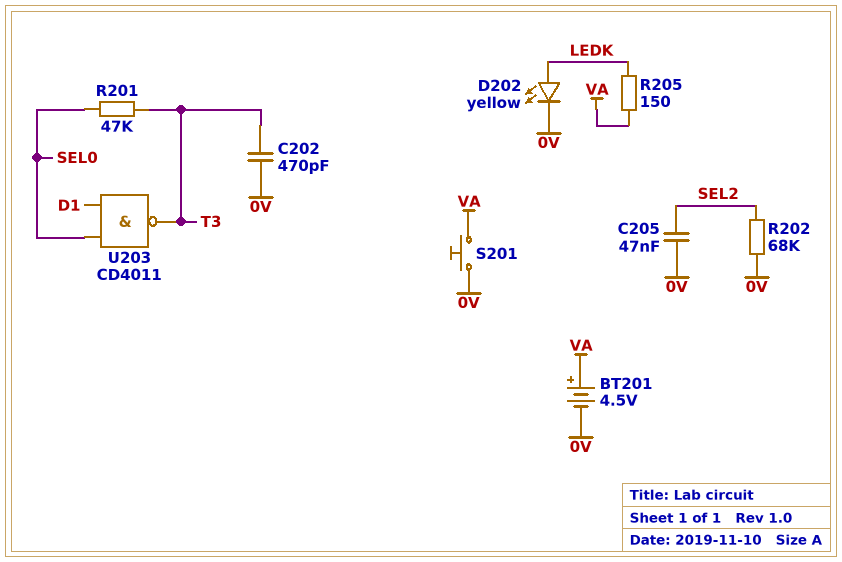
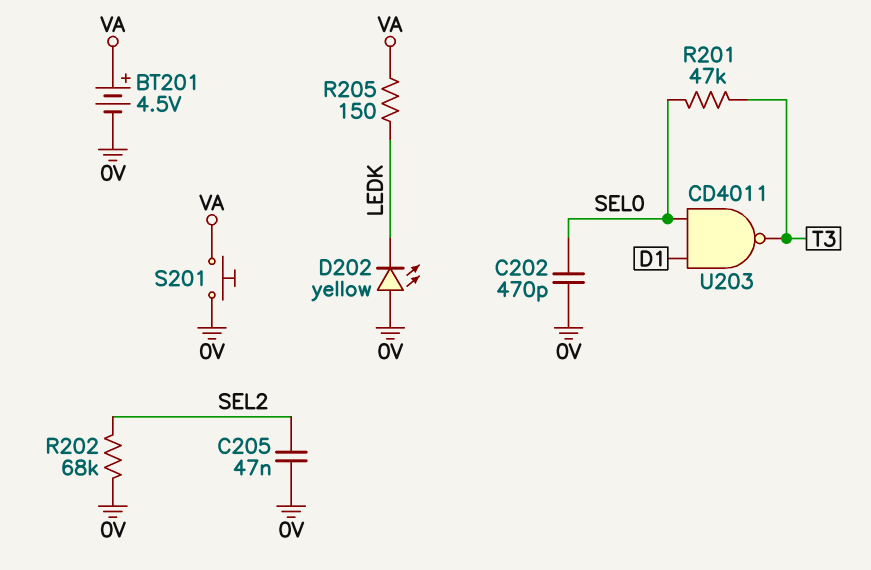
C202: 470pF (0V, T3) -> 470pF (0V, SEL0)
D202: LED yellow (A LEDK, K 0V) -> LED yellow (A 0V, K LEDK)

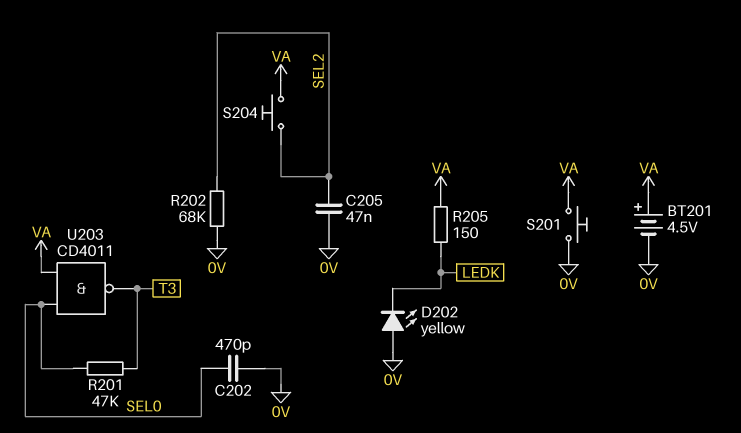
S204: none -> button (SEL2, VA)
U203: NAND CD4011 (in D1, in SEL0, out T3) -> NAND CD4011 (in SEL0, in VA, out T3)

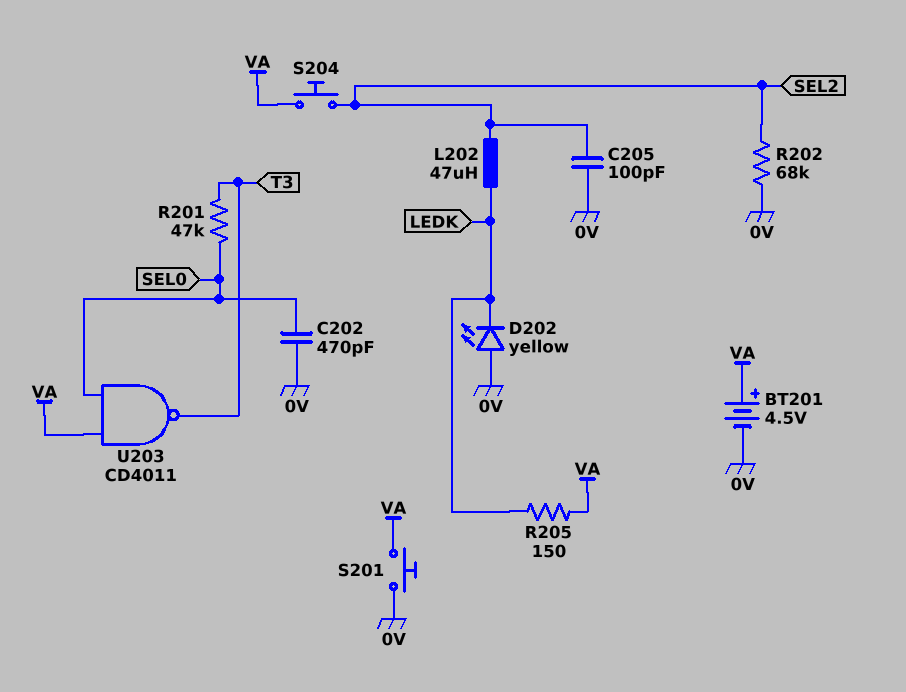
C205: 47nF (0V, SEL2) -> 100pF (0V, SEL2)
L202: none -> 47uH (LEDK, SEL2)

